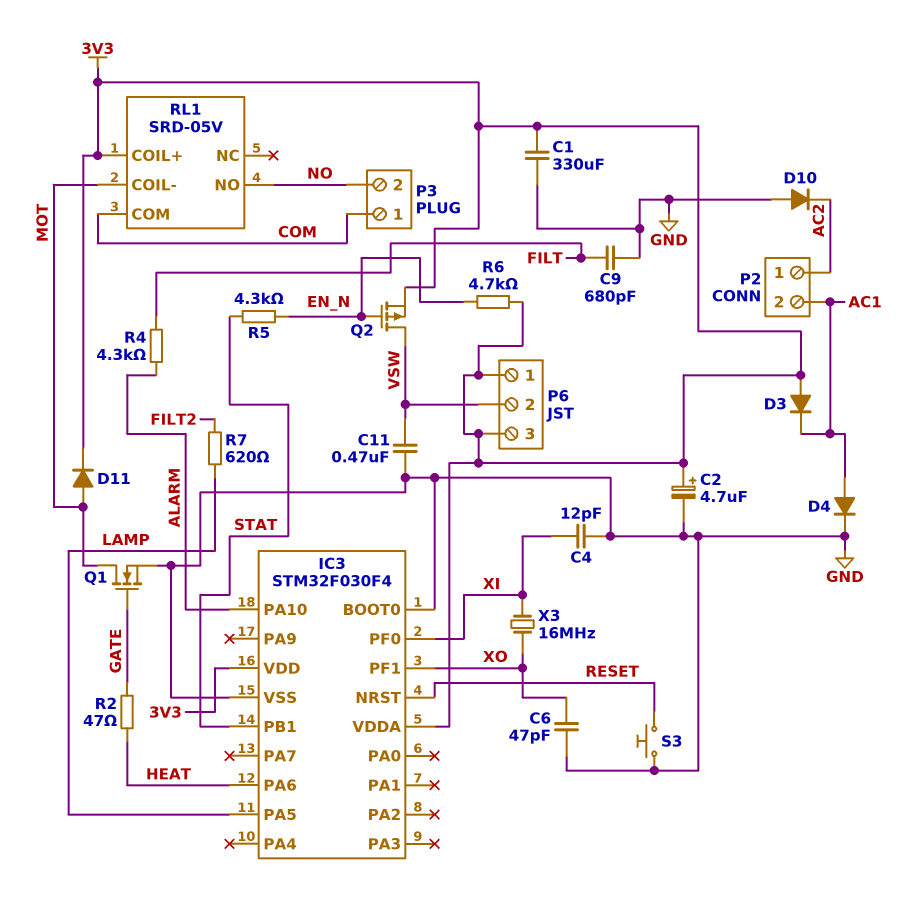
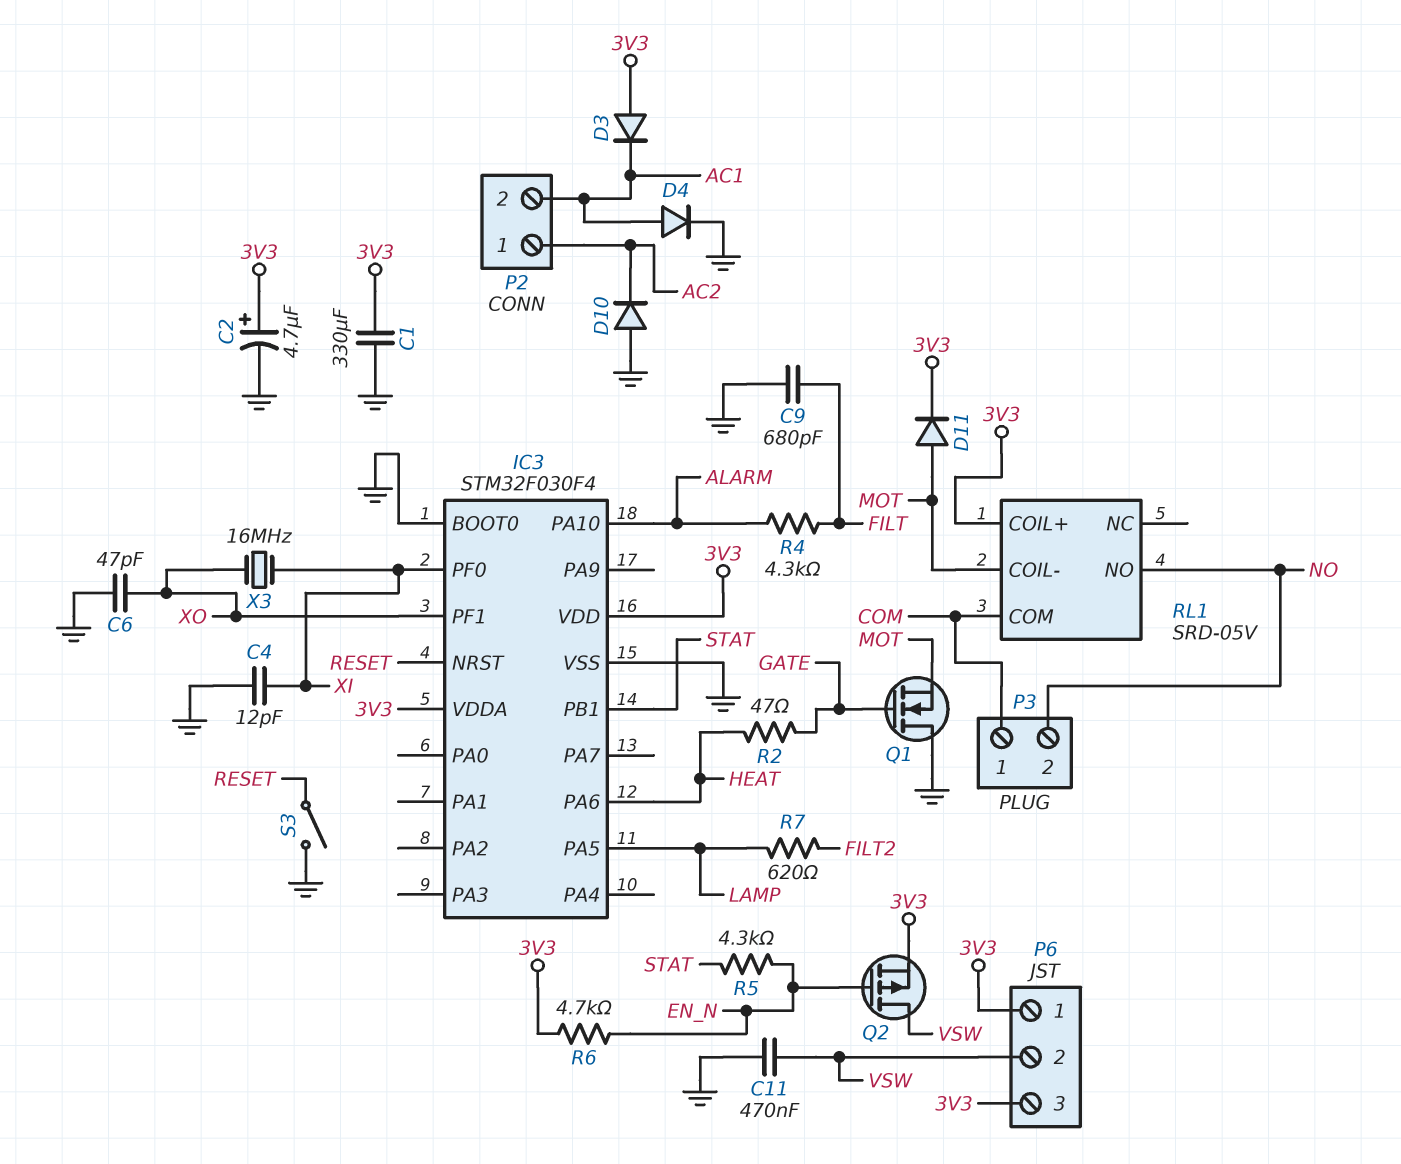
Q1: NMOS (G GATE, D MOT, S GND) -> NMOS (G GATE, D GND, S MOT)
S3: button (GND, RESET) -> switch (GND, RESET)

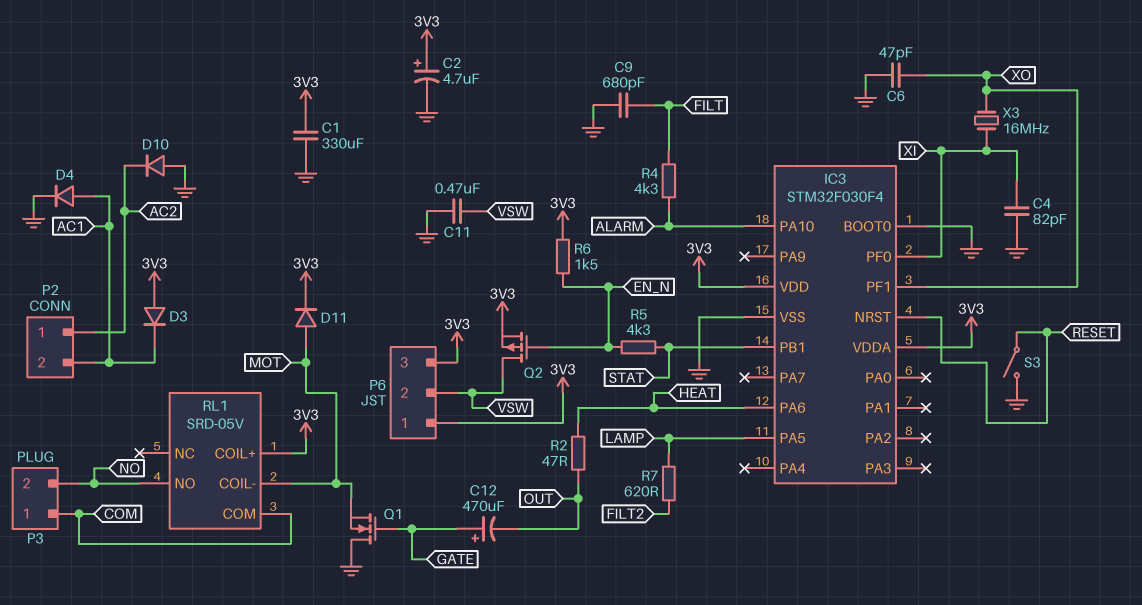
C4: 12pF (GND, XI) -> 82pF (GND, XI)
C12: none -> 470uF (plus GATE, minus OUT)
R2: 47 (GATE, HEAT) -> 47 (HEAT, OUT)
R6: 4.7k (3V3, EN_N) -> 1.5k (3V3, EN_N)

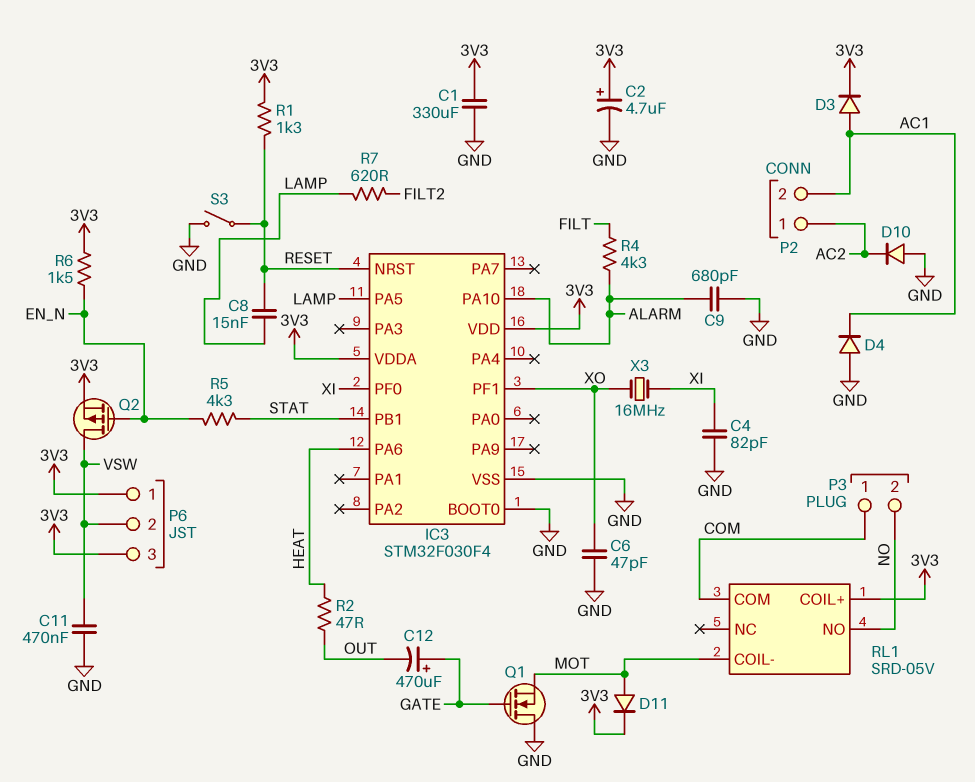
C8: none -> 15nF (LAMP, RESET)
C9: 680pF (FILT, GND) -> 680pF (ALARM, GND)
D3: diode (A 3V3, K AC1) -> diode (A AC1, K 3V3)
D4: diode (A AC1, K GND) -> diode (A GND, K AC1)
R1: none -> 1.3k (3V3, RESET)

